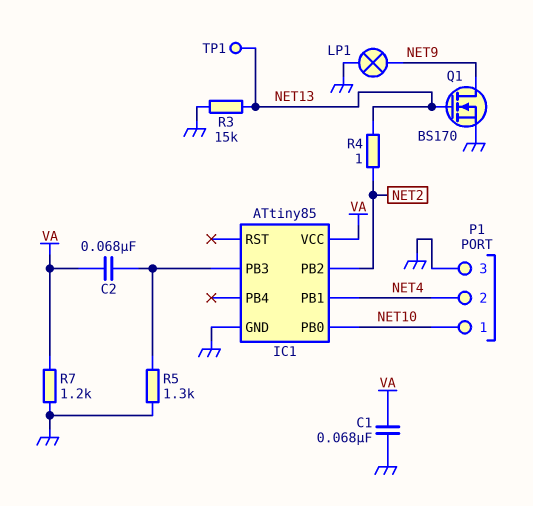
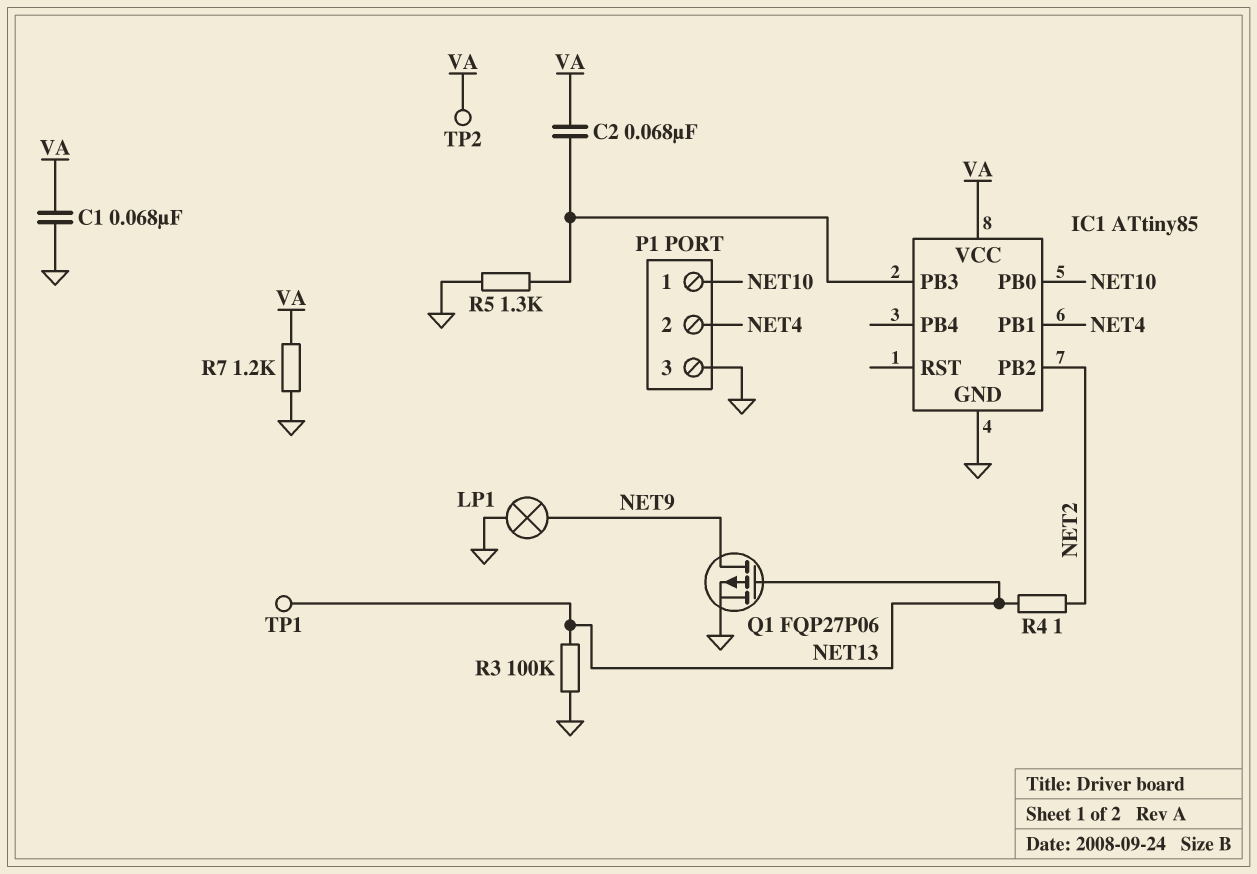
Q1: NMOS BS170 (G NET13, D NET9, S GND) -> PMOS FQP27P06 (G NET13, D NET9, S GND)
R3: 15k (GND, NET13) -> 100k (GND, NET13)
TP2: none -> test point (VA)

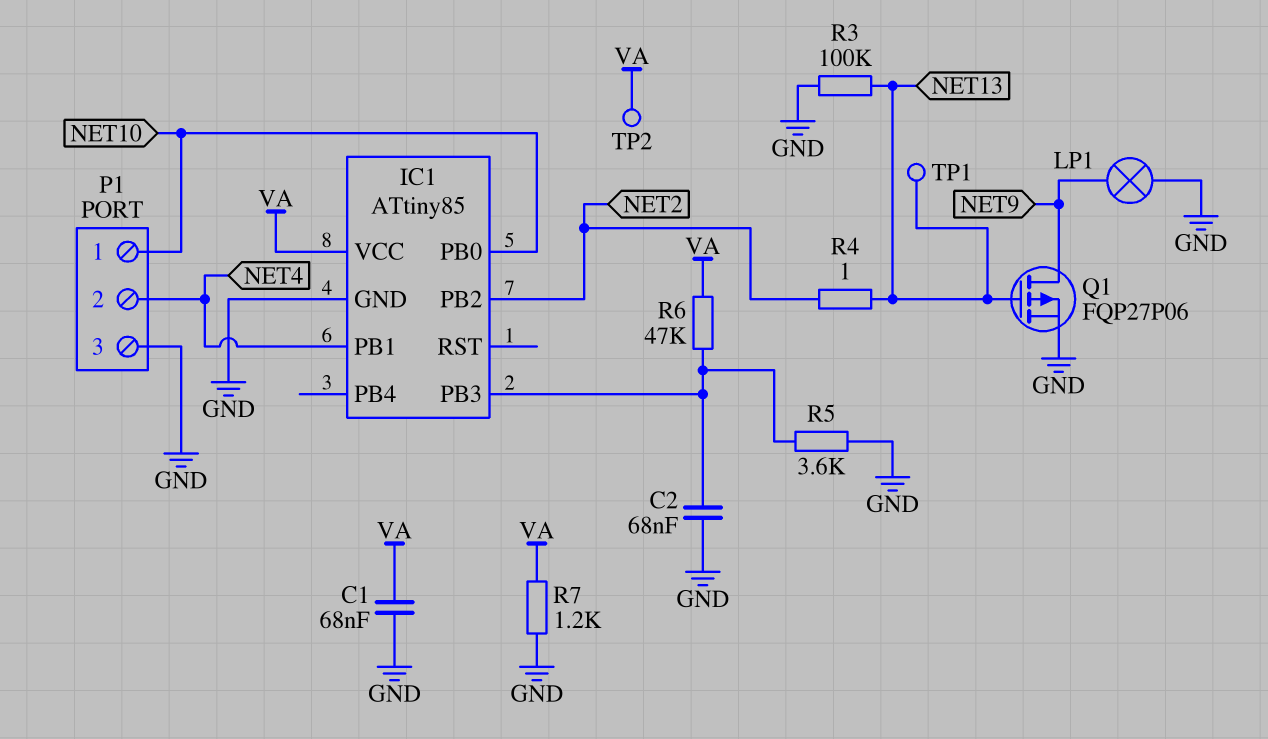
C2: 68nF (IC1/PB3, VA) -> 68nF (GND, IC1/PB3)
R5: 1.3k (GND, IC1/PB3) -> 3.6k (GND, IC1/PB3)
R6: none -> 47k (IC1/PB3, VA)

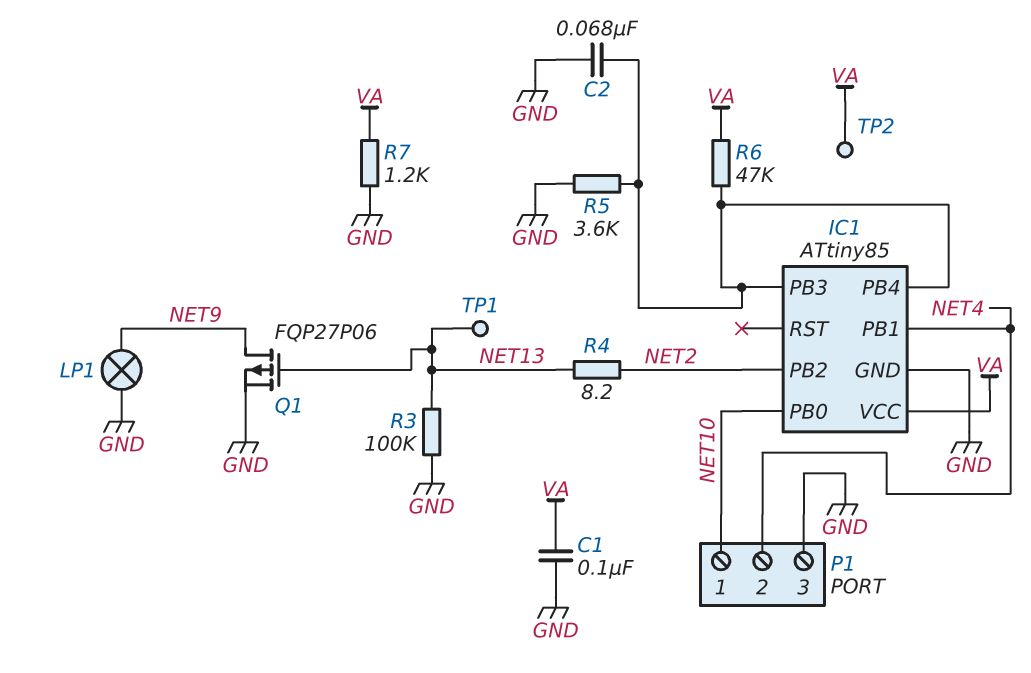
C1: 68nF (GND, VA) -> 100nF (GND, VA)
IC1 pin PB4: none -> IC1/PB3
R4: 1 (NET2, NET13) -> 8.2 (NET2, NET13)

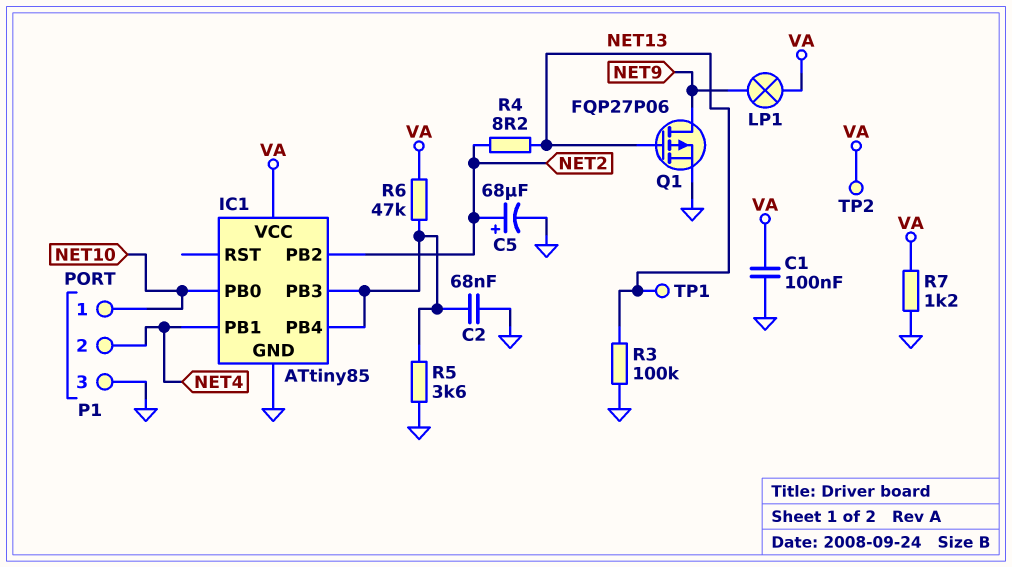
C5: none -> 68uF (plus NET2, minus GND)
LP1: lamp (GND, NET9) -> lamp (NET9, VA)

